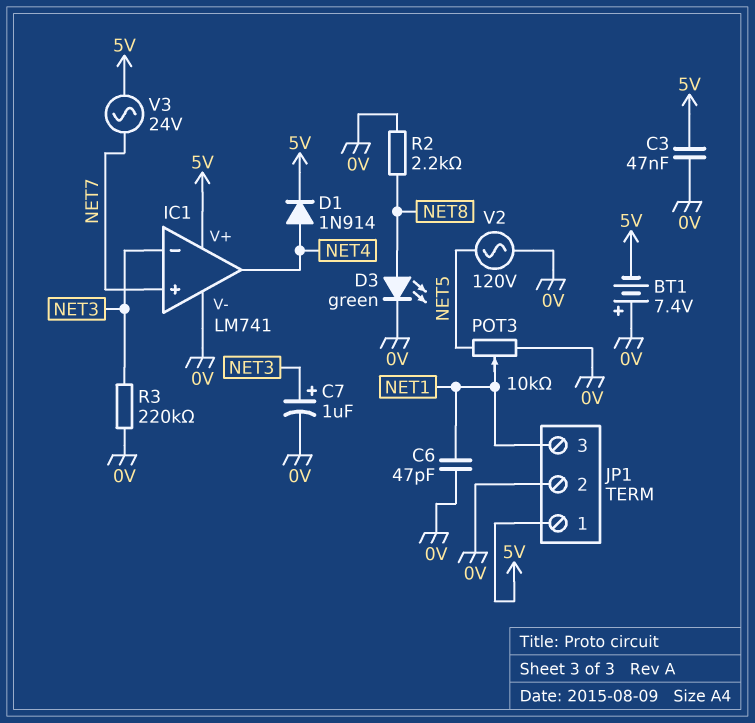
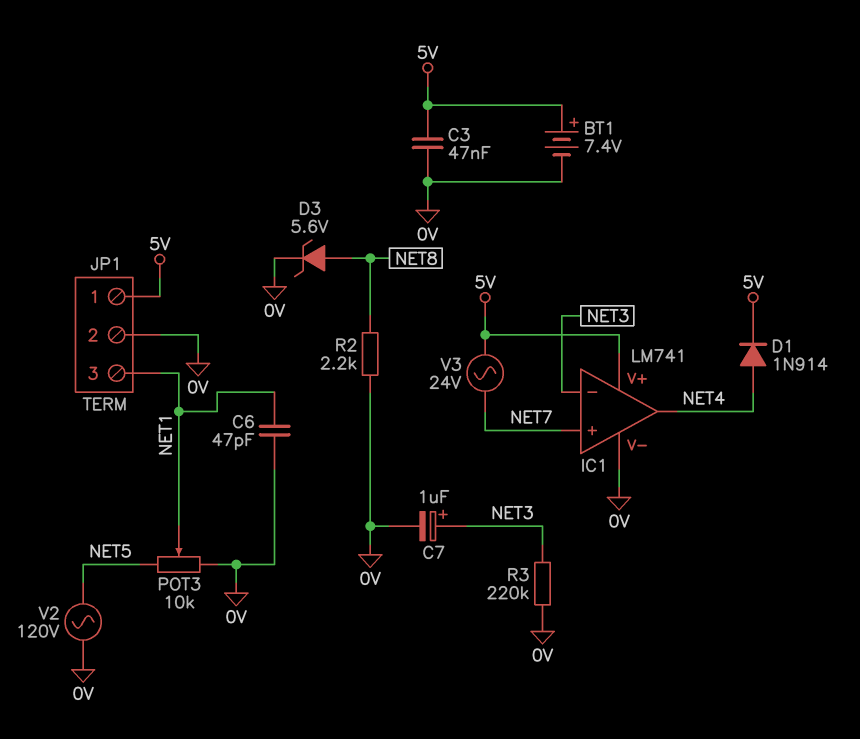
BT1: 7.4V (plus 0V, minus 5V) -> 7.4V (plus 5V, minus 0V)
D3: LED green (A NET8, K 0V) -> zener 5.6V (A NET8, K 0V)

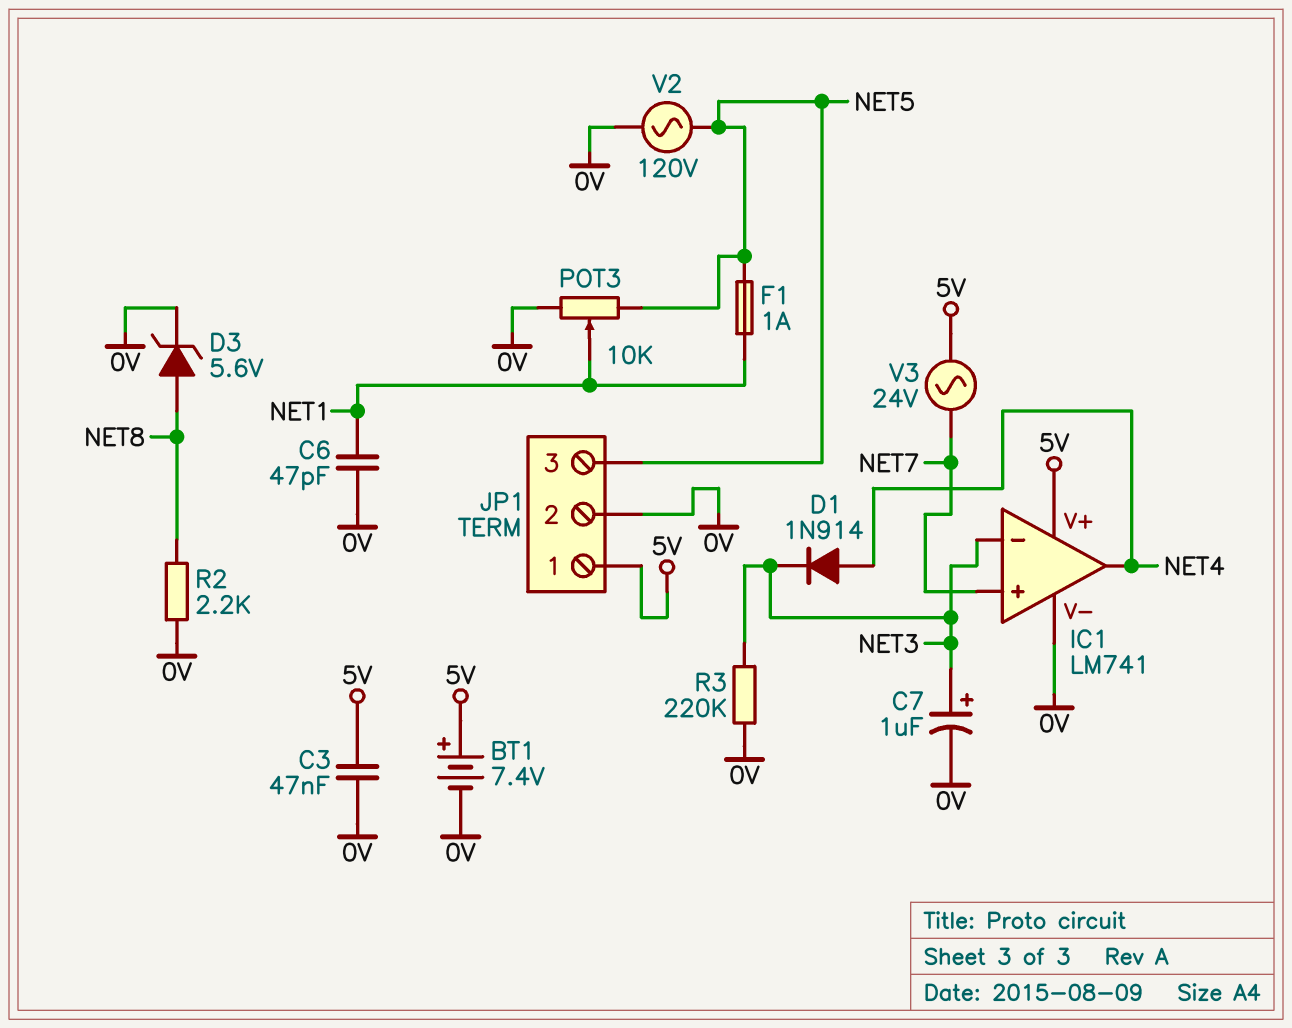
D1: diode 1N914 (A NET4, K 5V) -> diode 1N914 (A NET4, K NET3)
F1: none -> 1A (NET1, NET5)
JP1 pin 3: NET1 -> NET5

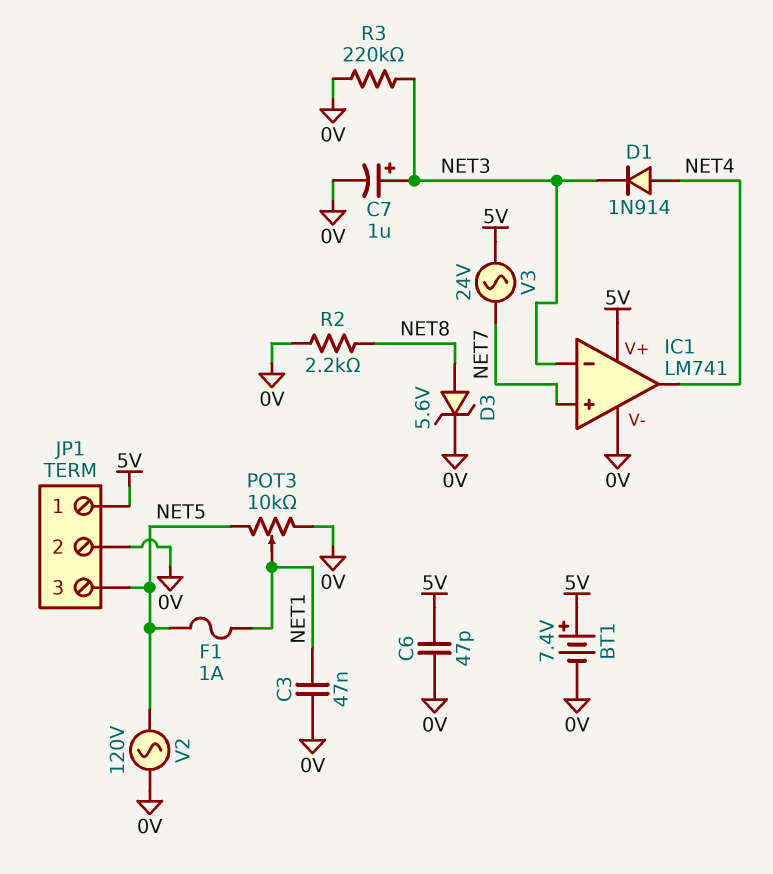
C3: 47nF (0V, 5V) -> 47nF (0V, NET1)
C6: 47pF (0V, NET1) -> 47pF (0V, 5V)

